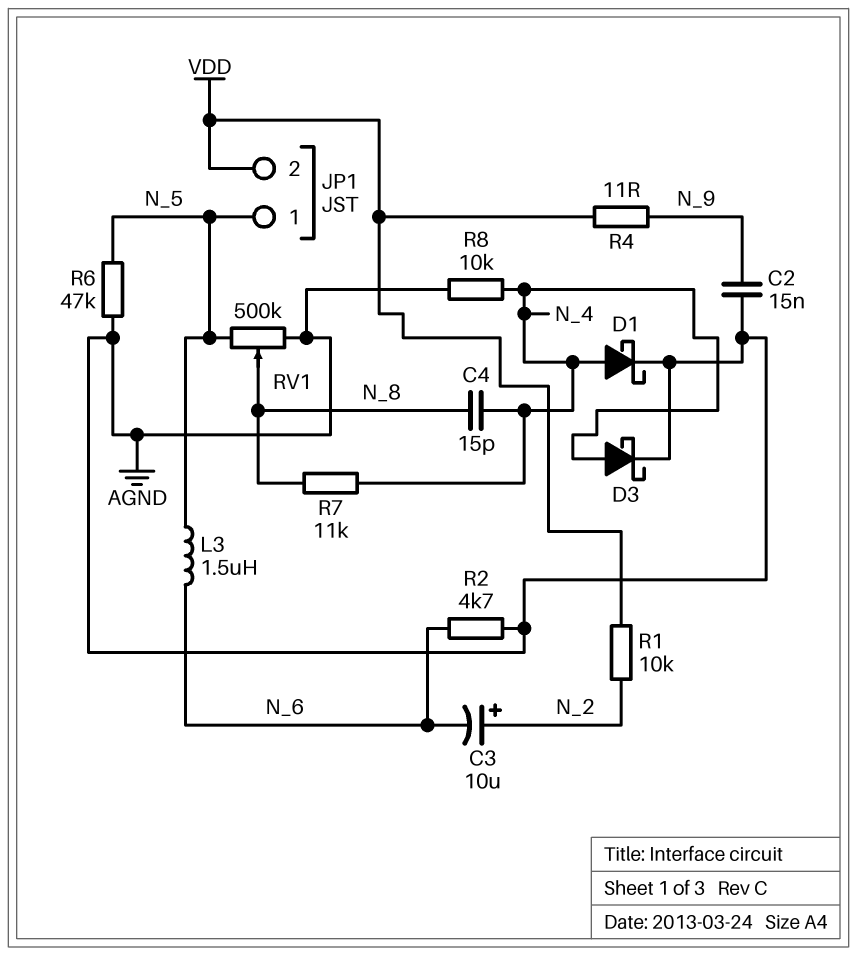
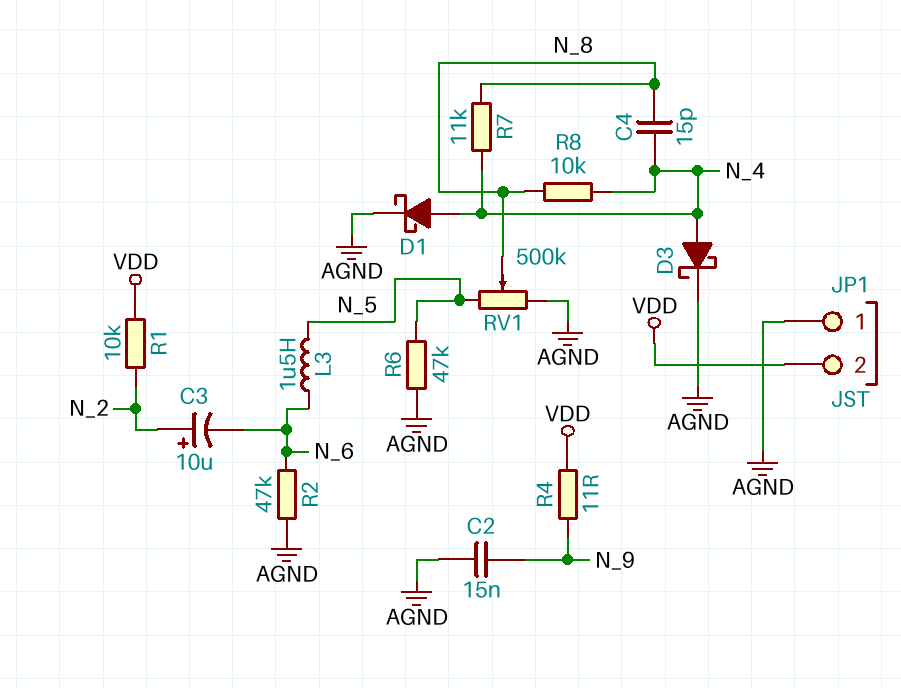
JP1 pin 1: N_5 -> AGND
R2: 4.7k (AGND, N_6) -> 47k (AGND, N_6)
R8: 10k (AGND, N_4) -> 10k (N_4, N_8)

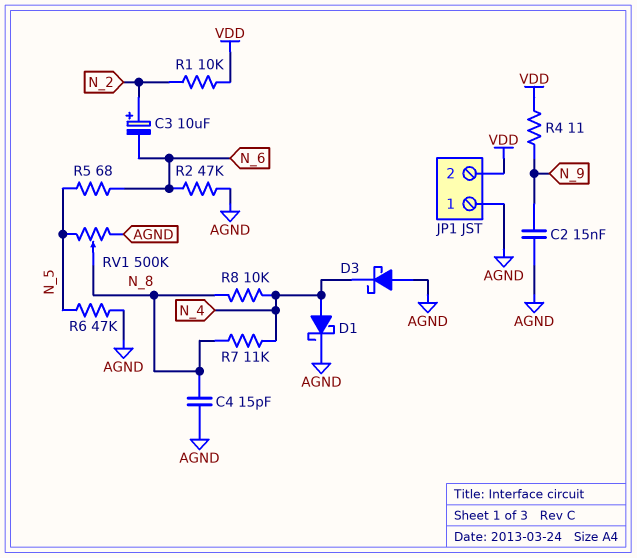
C4: 15pF (N_4, N_8) -> 15pF (AGND, N_8)
D3: schottky (A N_4, K AGND) -> schottky (A AGND, K N_4)
L3: 1.5uH (N_5, N_6) -> none
R5: none -> 68 (N_5, N_6)

